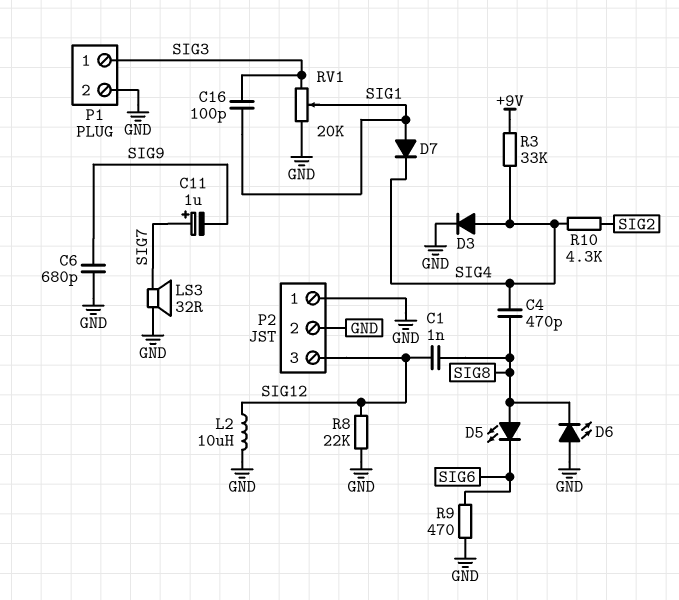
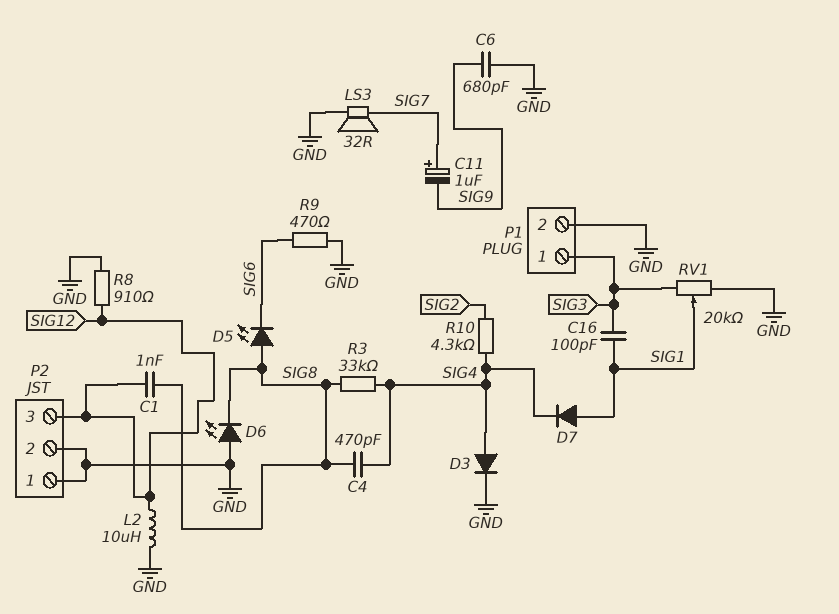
R3: 33k (+9V, SIG4) -> 33k (SIG4, SIG8)
R8: 22k (GND, SIG12) -> 910 (GND, SIG12)

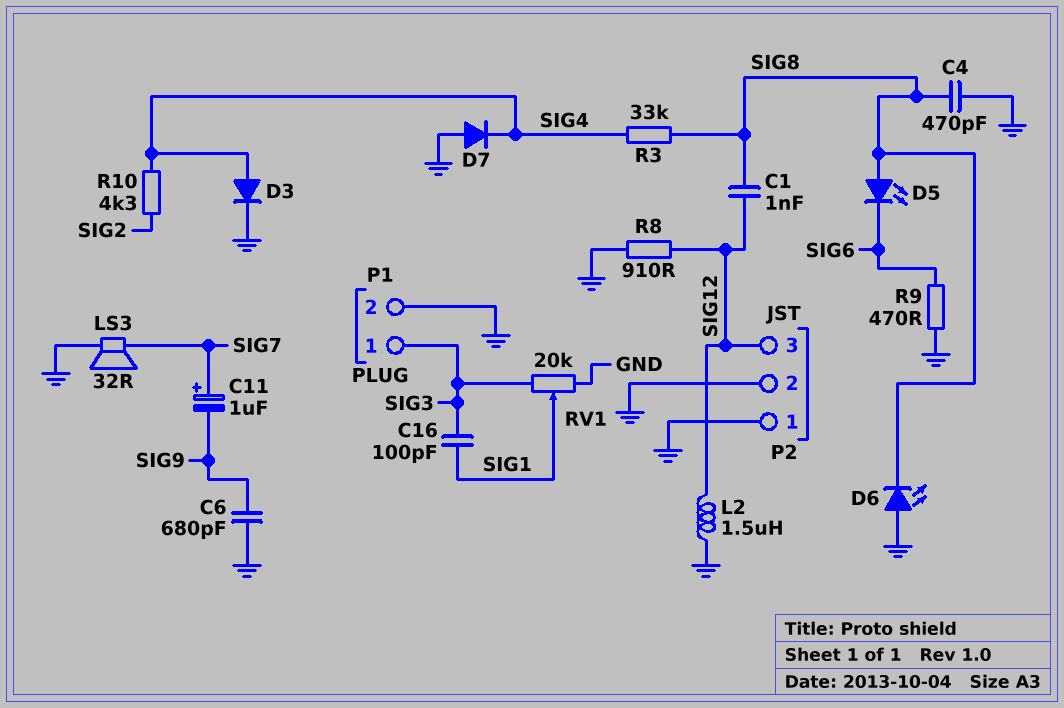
C4: 470pF (SIG4, SIG8) -> 470pF (GND, SIG8)
D7: diode (A SIG1, K SIG4) -> diode (A GND, K SIG4)
L2: 10uH (GND, SIG12) -> 1.5uH (GND, SIG12)

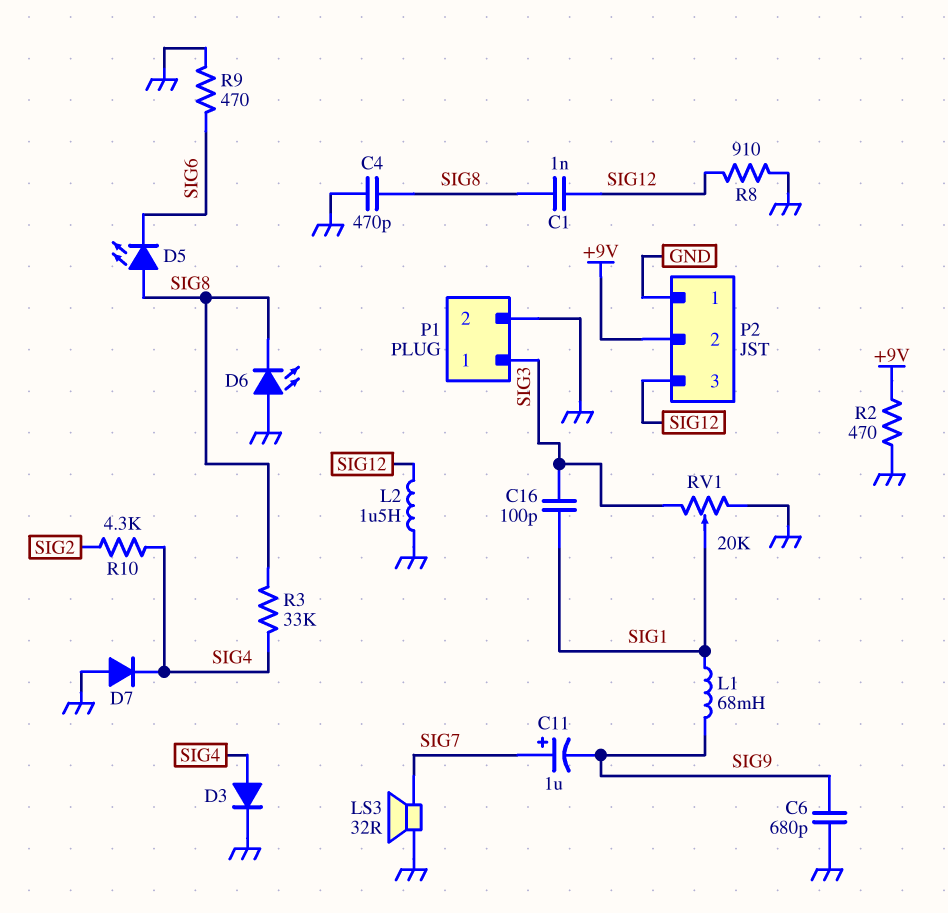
L1: none -> 68mH (SIG1, SIG9)
P2 pin 2: GND -> +9V
R2: none -> 470 (+9V, GND)

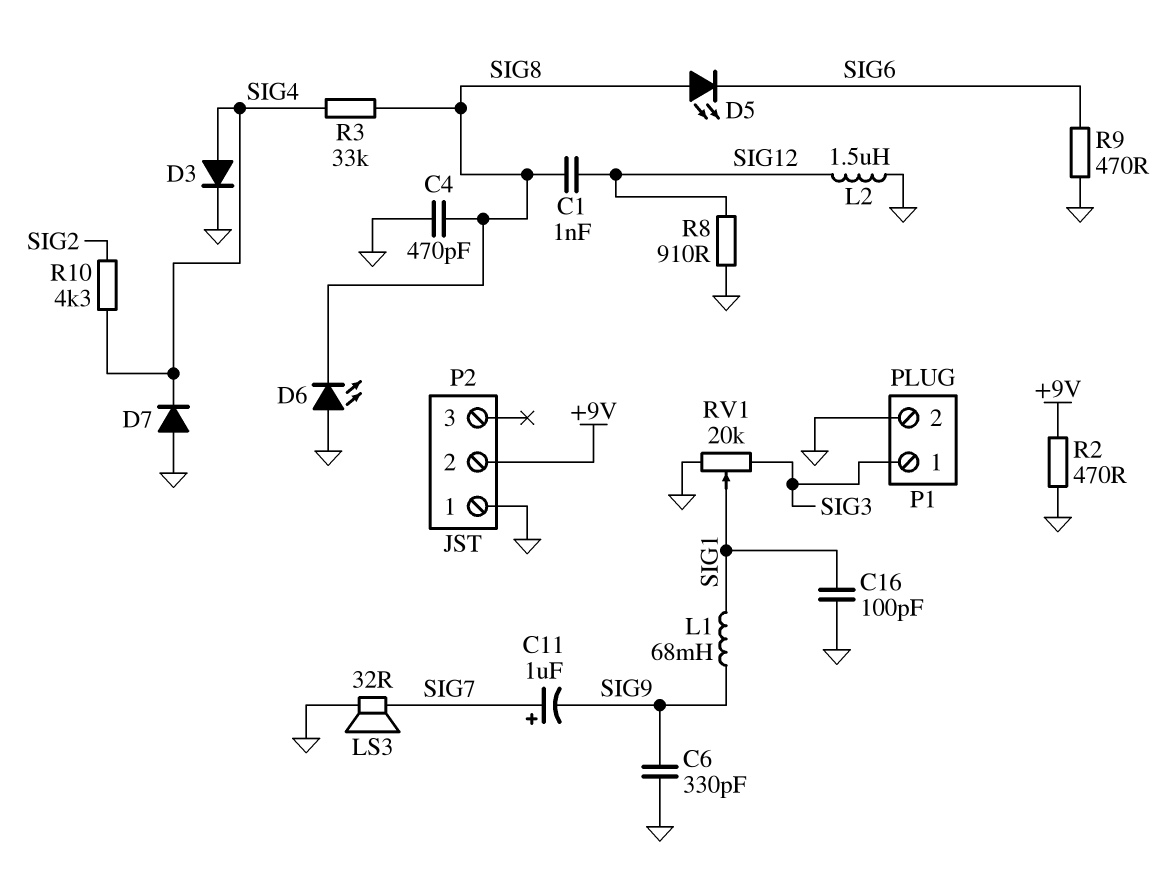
C6: 680pF (GND, SIG9) -> 330pF (GND, SIG9)
C16: 100pF (SIG1, SIG3) -> 100pF (GND, SIG1)
P2 pin 3: SIG12 -> none

